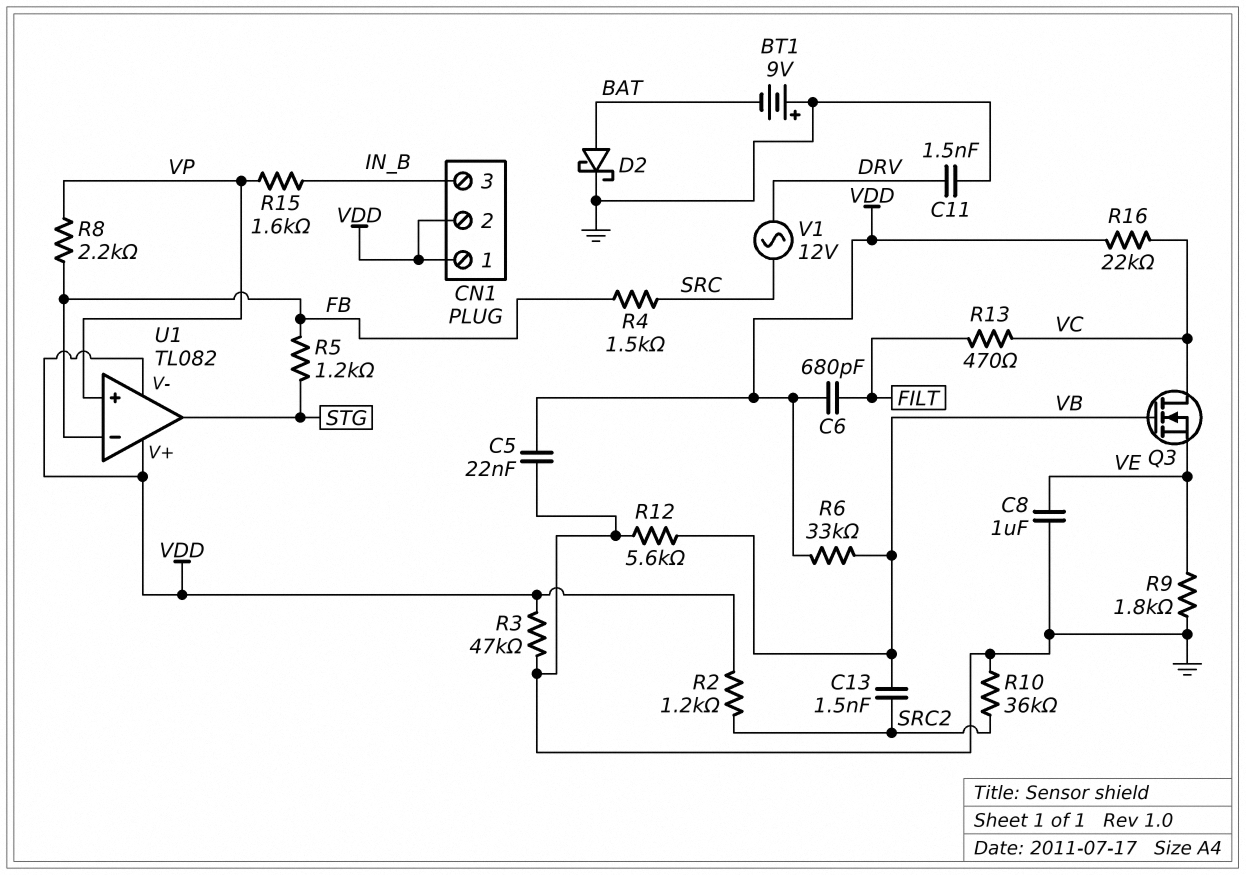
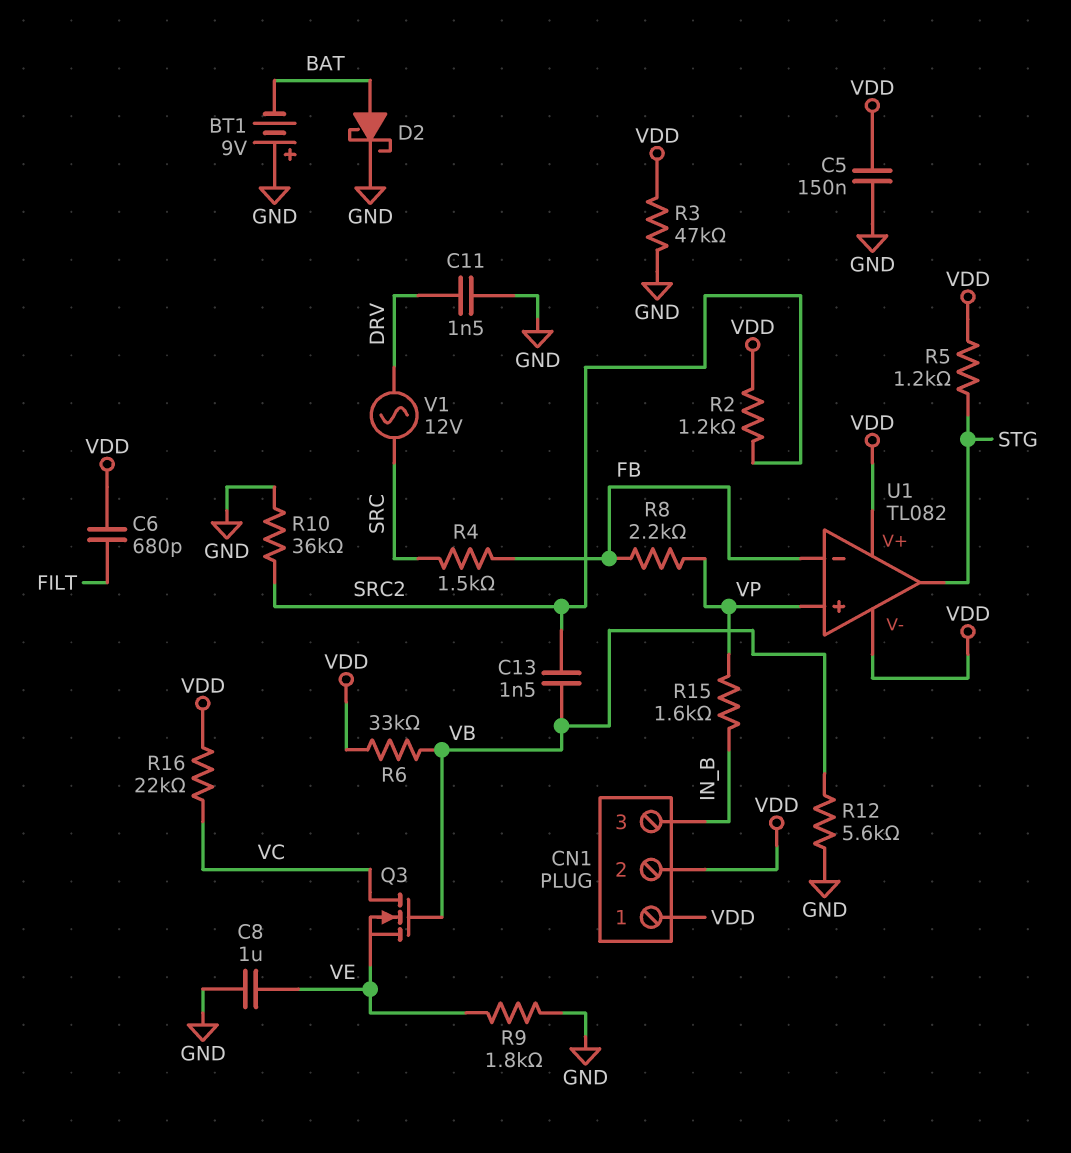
C5: 22nF (GND, VDD) -> 150nF (GND, VDD)
R5: 1.2k (FB, STG) -> 1.2k (STG, VDD)
R13: 470 (FILT, VC) -> none

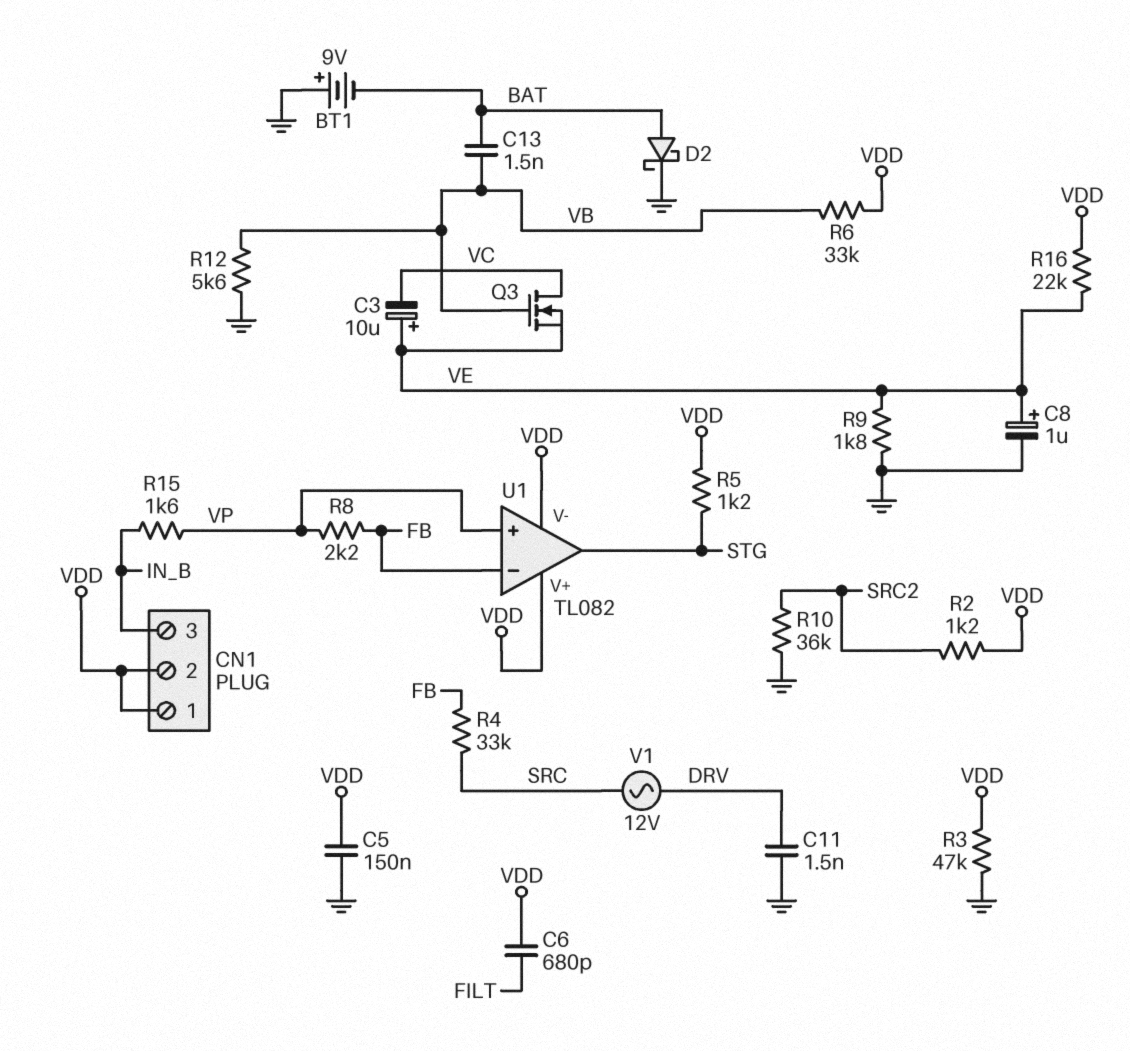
C3: none -> 10uF (plus VE, minus VC)
C8: 1uF (GND, VE) -> 1uF (plus VE, minus GND)
C13: 1.5nF (SRC2, VB) -> 1.5nF (BAT, VB)
R4: 1.5k (FB, SRC) -> 33k (FB, SRC)
R16: 22k (VC, VDD) -> 22k (VDD, VE)

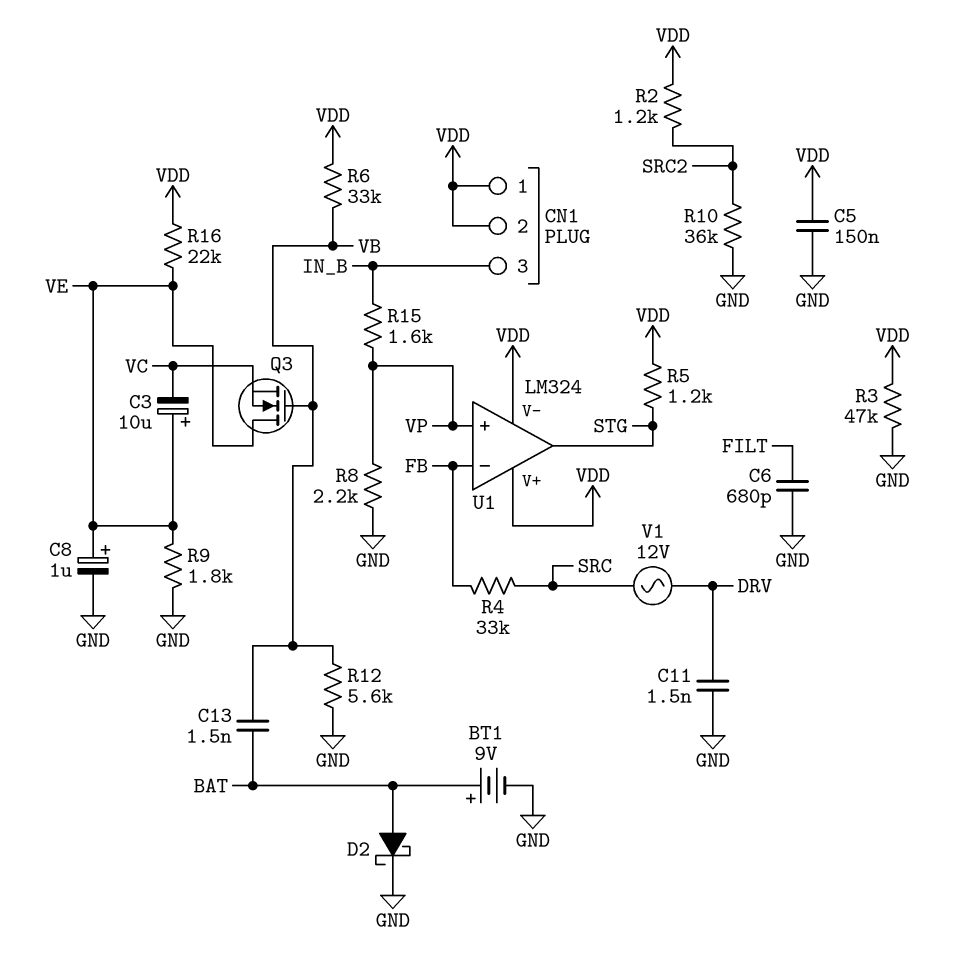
BT1: 9V (plus GND, minus BAT) -> 9V (plus BAT, minus GND)
C6: 680pF (FILT, VDD) -> 680pF (FILT, GND)
Q3: NMOS (G VB, D VC, S VE) -> NMOS (G VB, D VE, S VC)
R8: 2.2k (FB, VP) -> 2.2k (GND, VP)
U1: TL082 -> LM324

